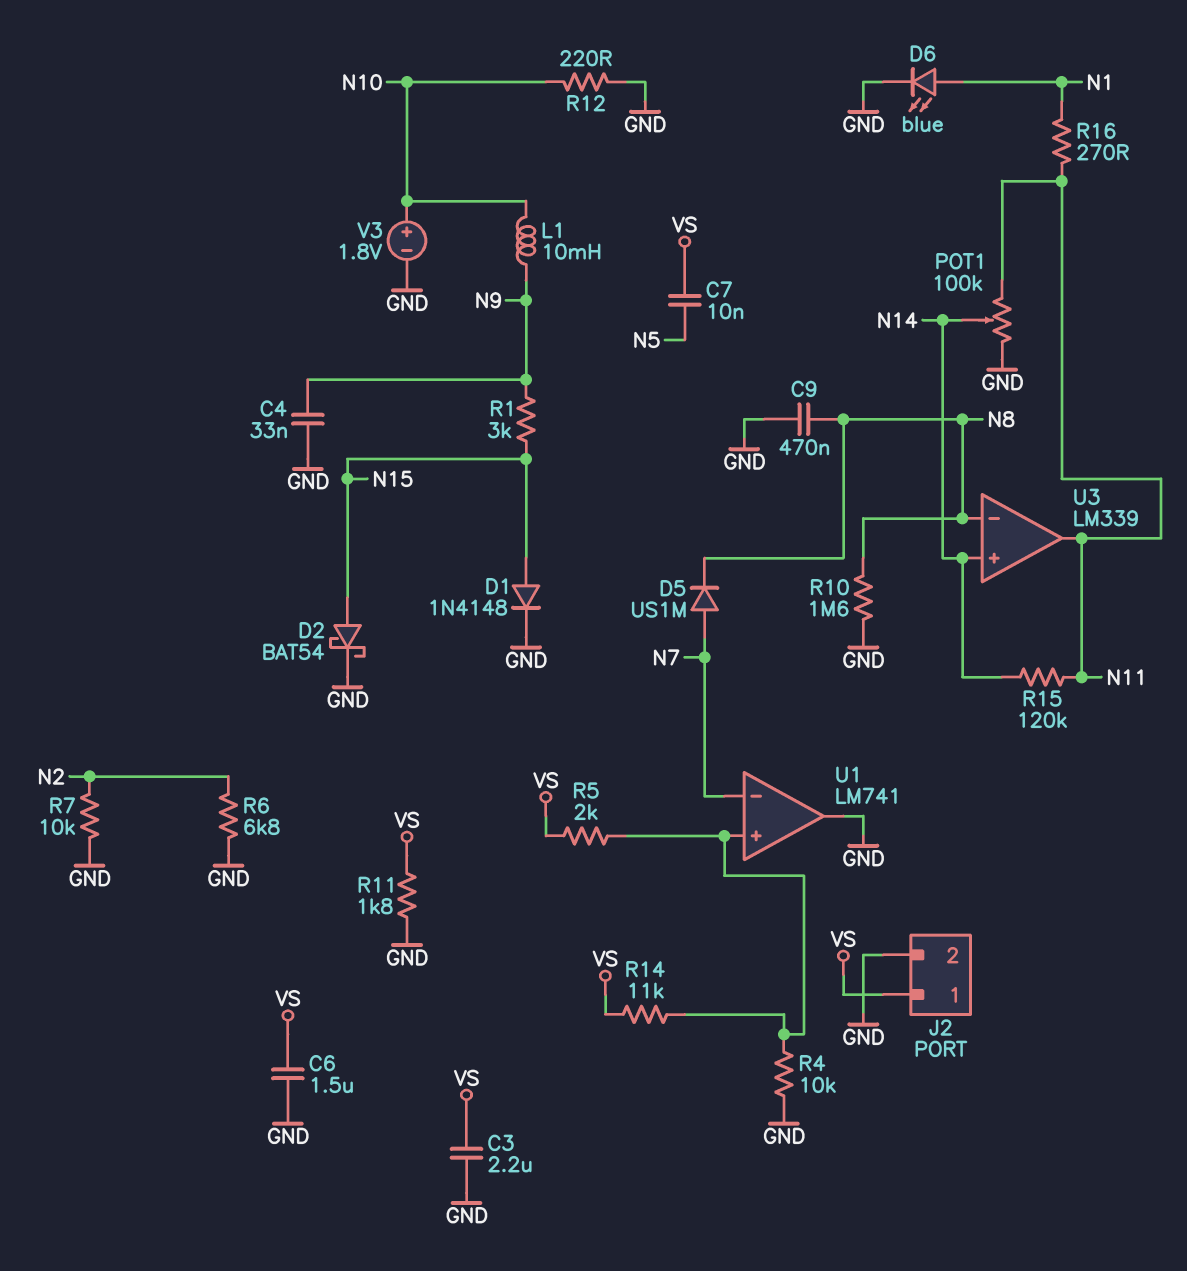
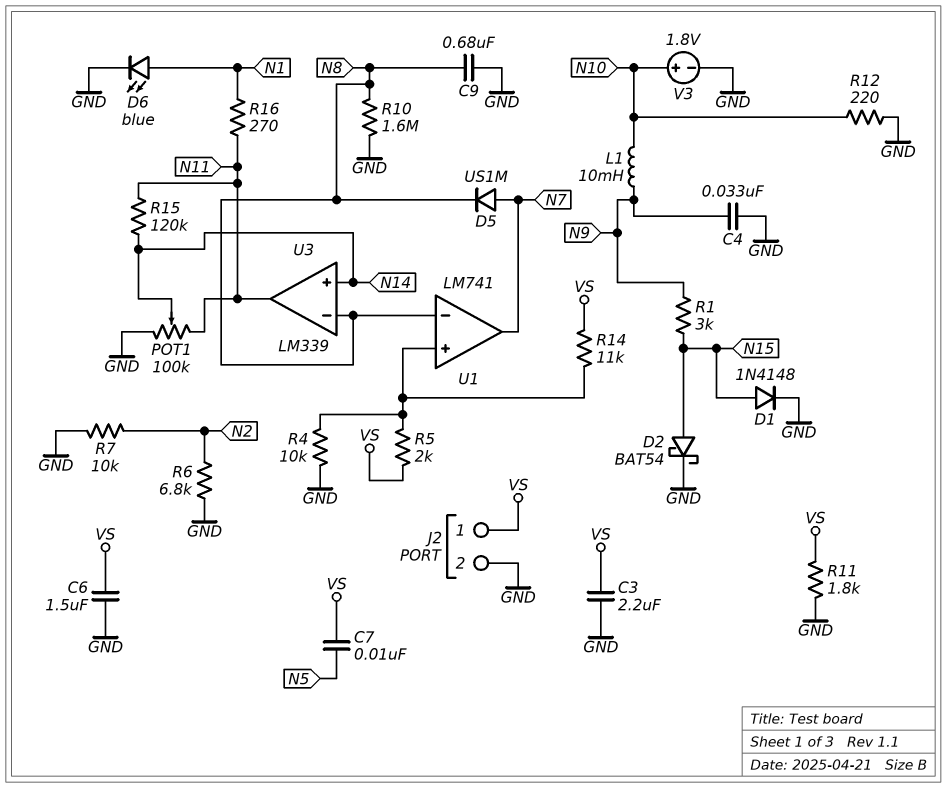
C9: 470nF (GND, N8) -> 680nF (GND, N8)
U1 pin in-: N7 -> N8
U1 pin out: GND -> N7

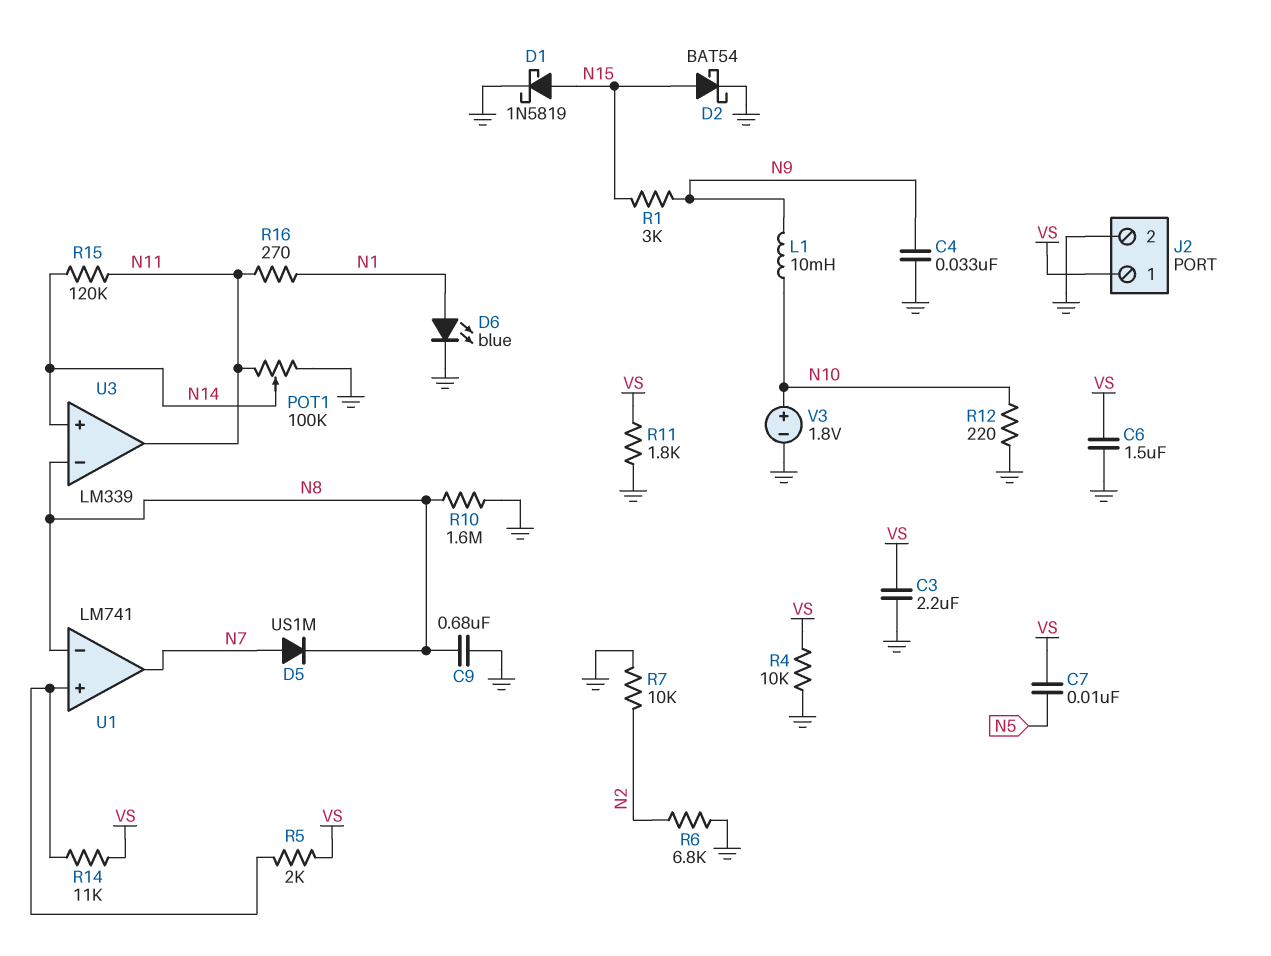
D1: diode 1N4148 (A N15, K GND) -> schottky 1N5819 (A N15, K GND)
R4: 10k (GND, U1/in+) -> 10k (GND, VS)

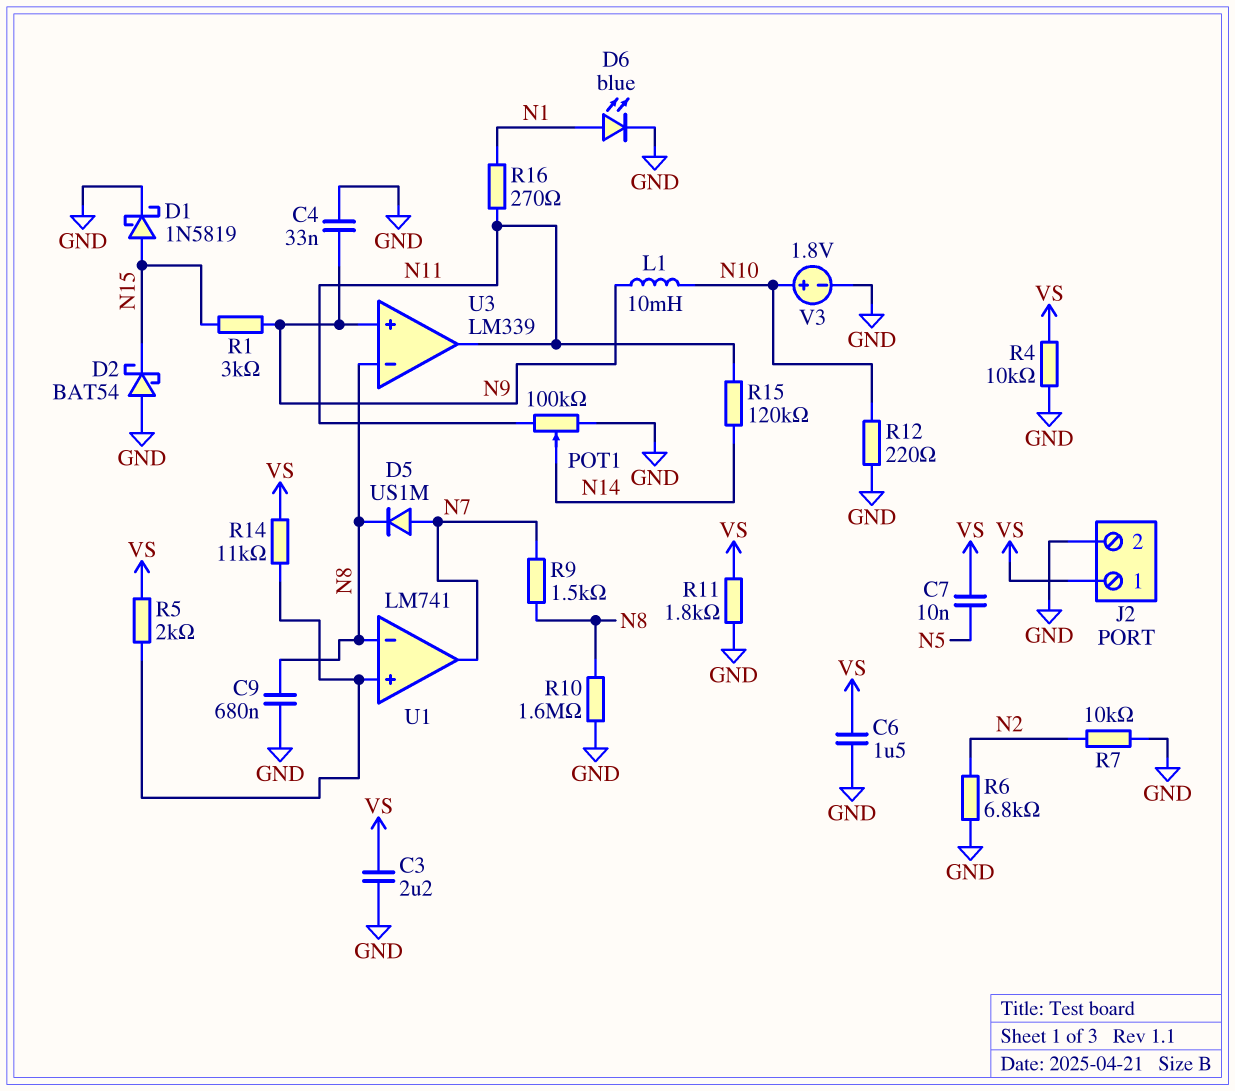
D2: schottky BAT54 (A N15, K GND) -> schottky BAT54 (A GND, K N15)
R9: none -> 1.5k (N7, N8)
U3 pin in+: N14 -> N9

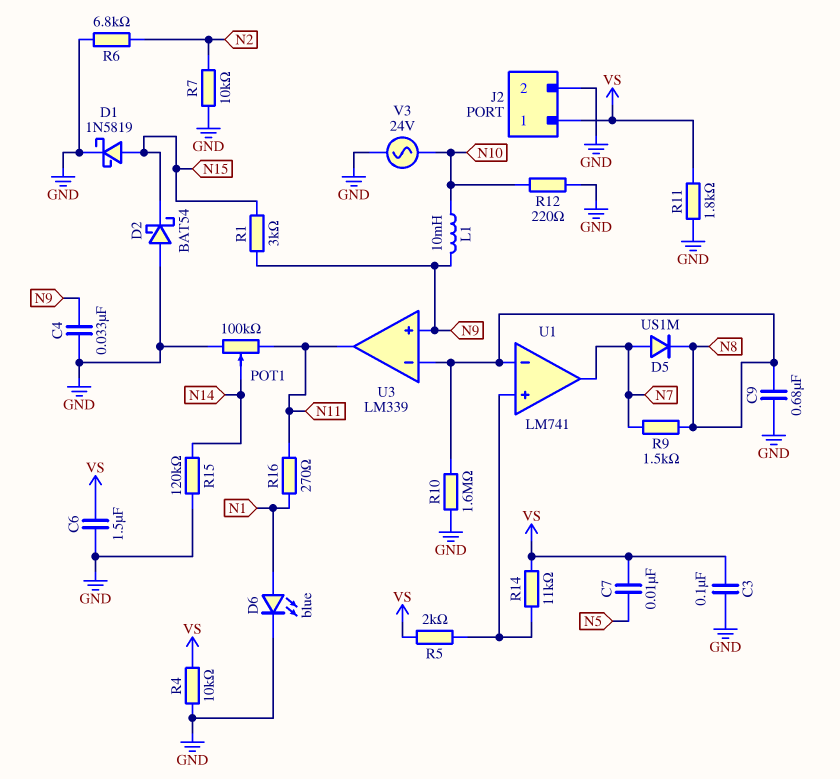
C3: 2.2uF (GND, VS) -> 100nF (GND, VS)
R15: 120k (N11, N14) -> 120k (GND, N14)
V3: 1.8V (plus N10, minus GND) -> AC 24V (GND, N10)

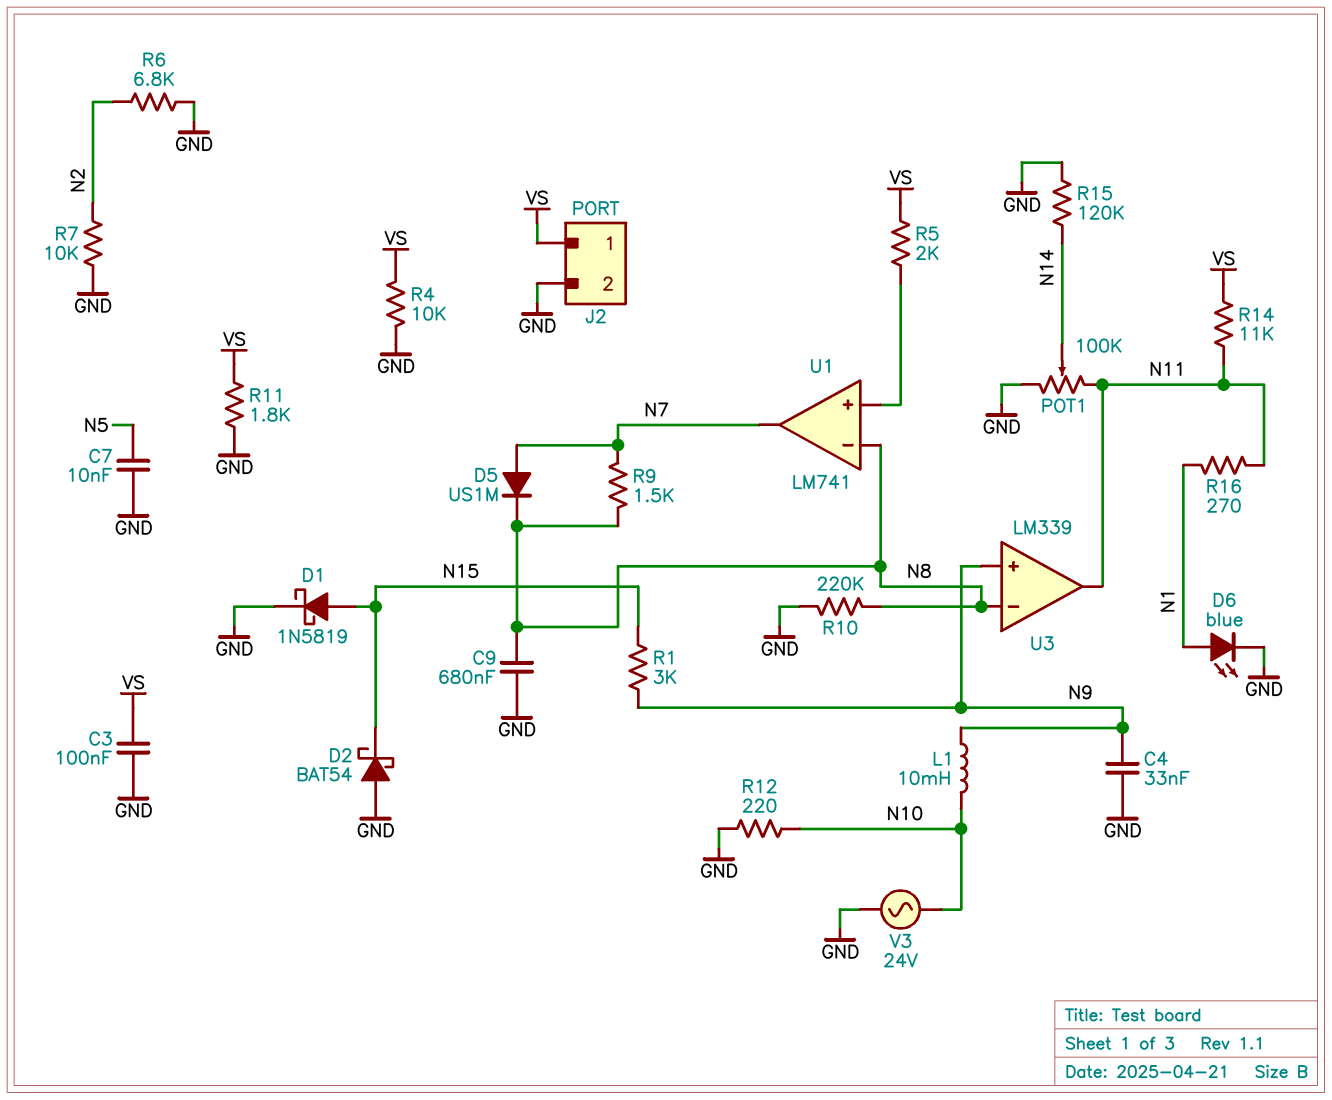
C6: 1.5uF (GND, VS) -> none
C7: 10nF (N5, VS) -> 10nF (GND, N5)
R10: 1.6M (GND, N8) -> 220k (GND, N8)
R14: 11k (U1/in+, VS) -> 11k (N11, VS)

